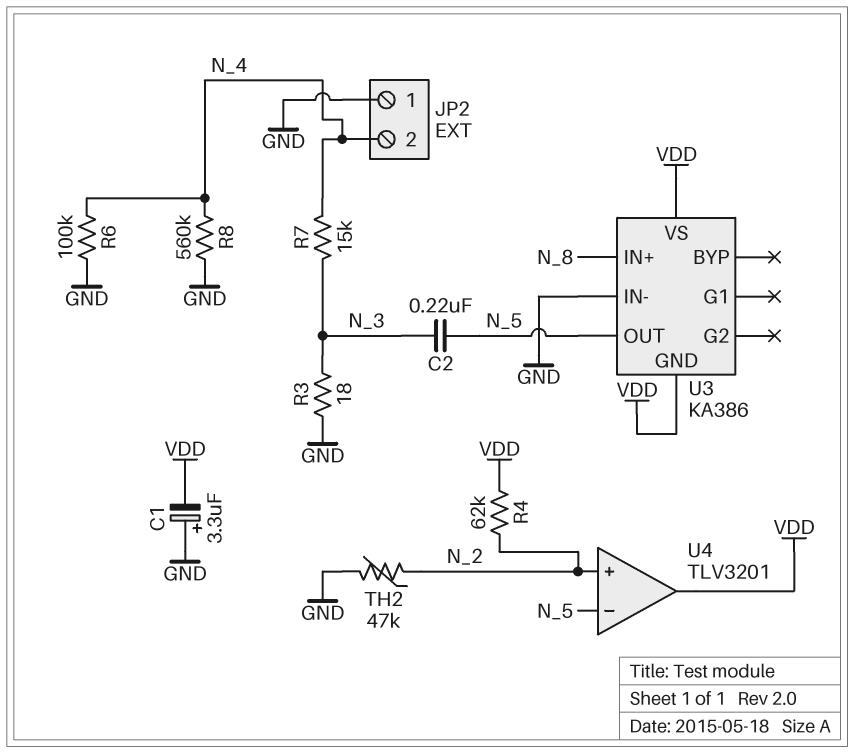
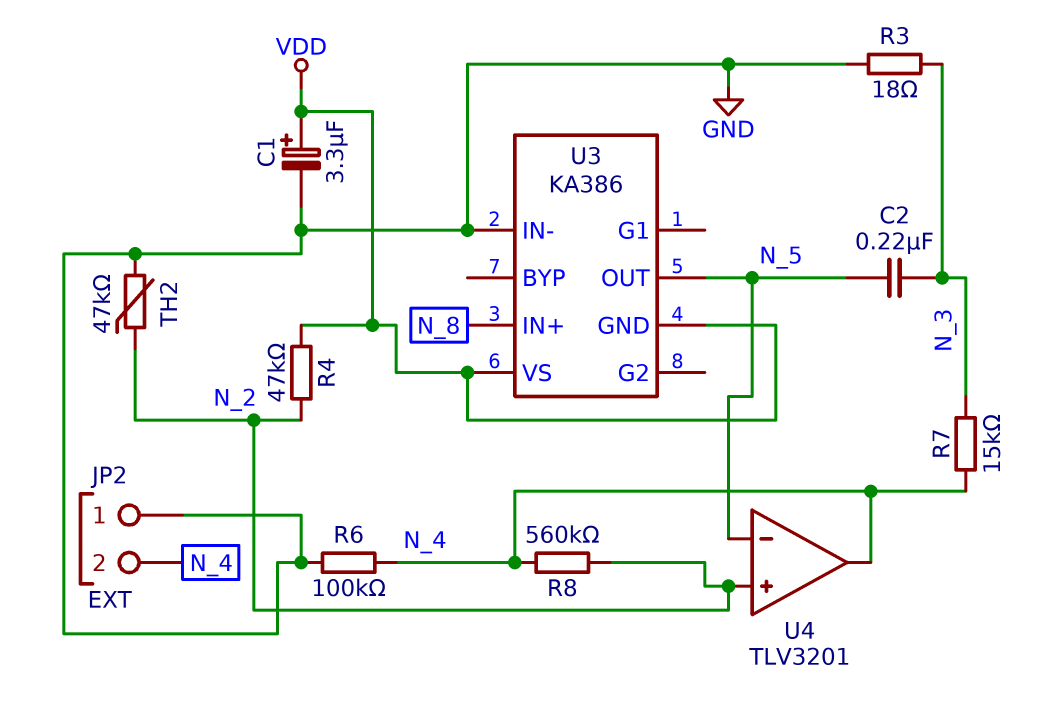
C1: 3.3uF (plus GND, minus VDD) -> 3.3uF (plus VDD, minus GND)
R4: 62k (N_2, VDD) -> 47k (N_2, VDD)
R8: 560k (GND, N_4) -> 560k (N_2, N_4)
U4 pin out: VDD -> N_4

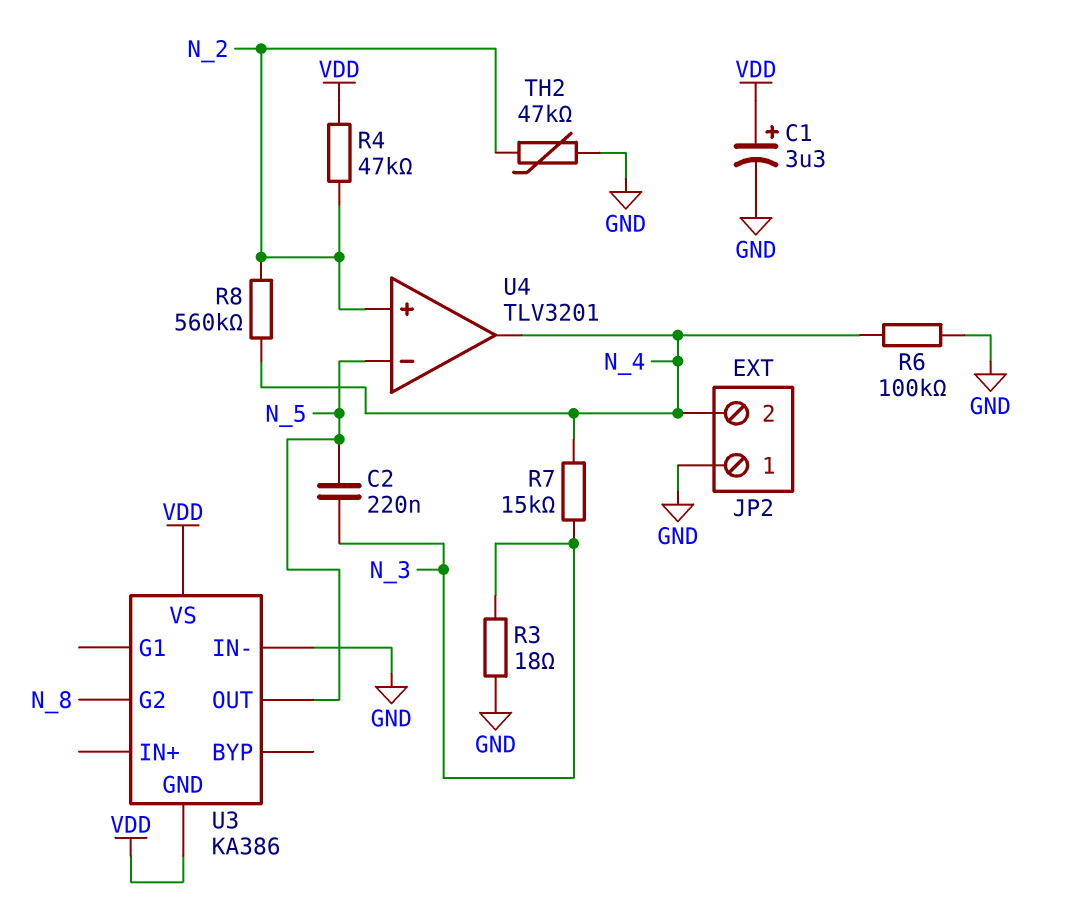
U3 pin G2: none -> N_8
U3 pin IN+: N_8 -> none

